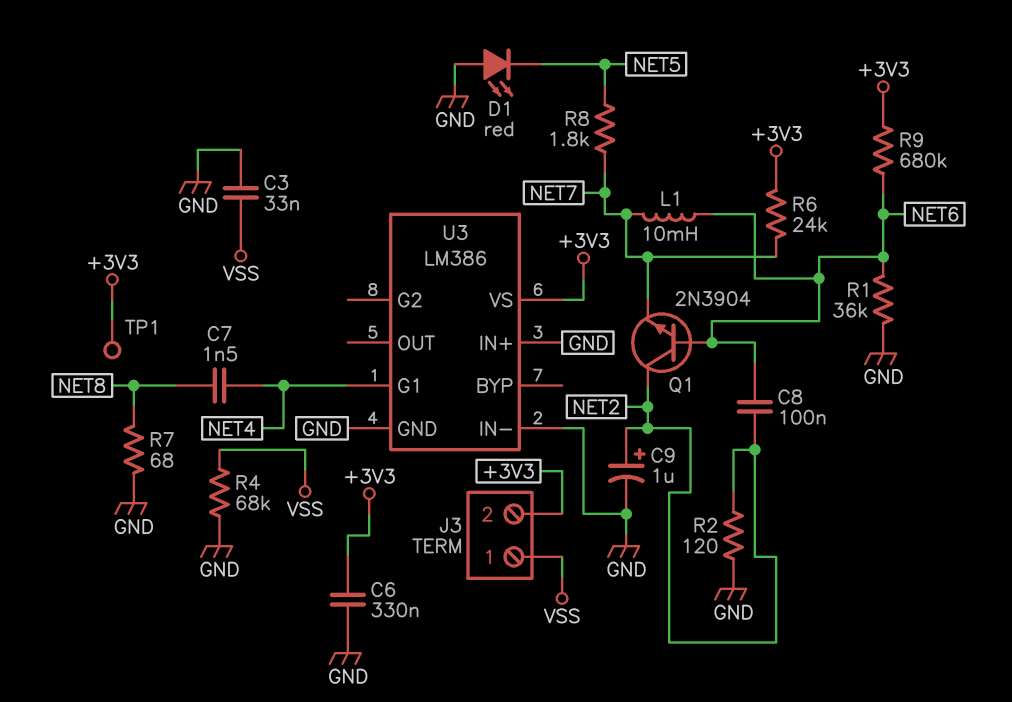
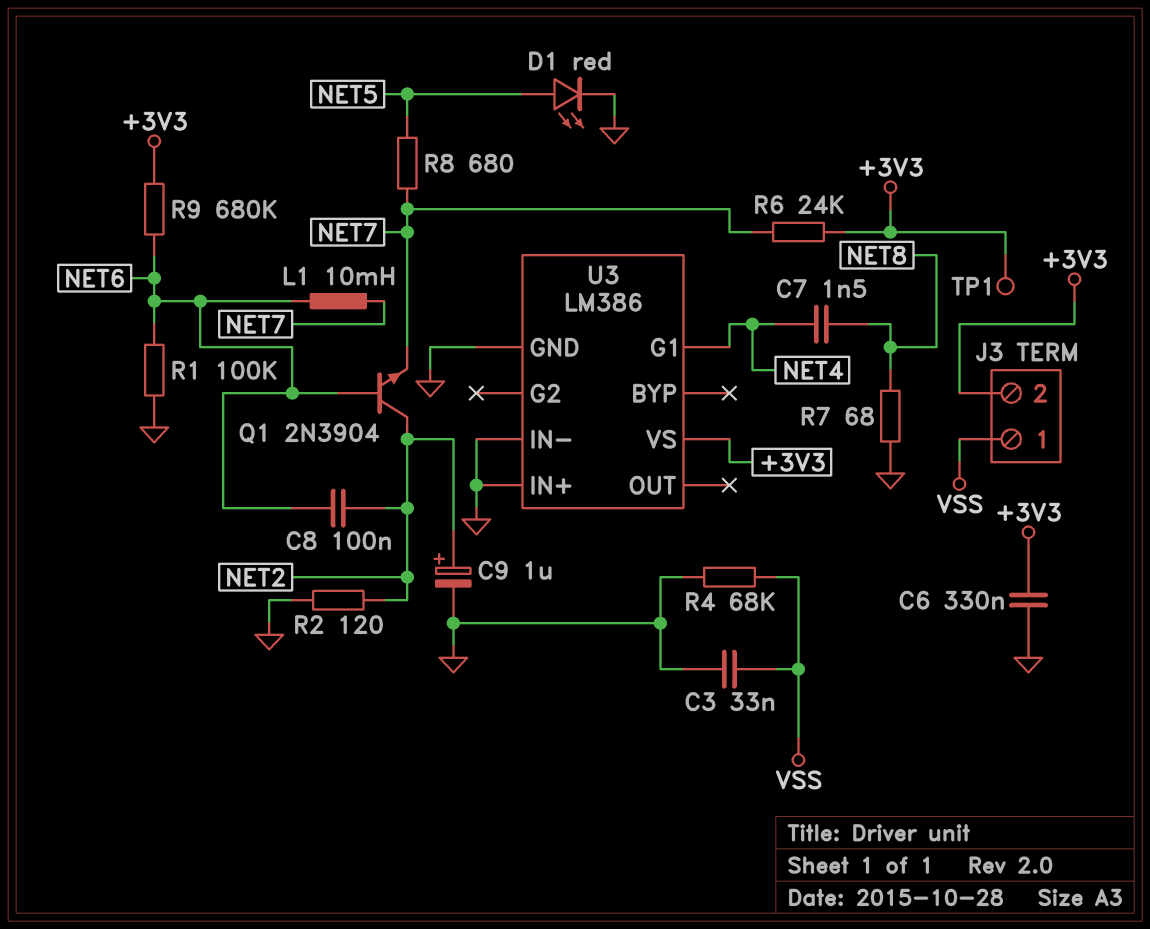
D1: LED red (A GND, K NET5) -> LED red (A NET5, K GND)
R1: 36k (GND, NET6) -> 100k (GND, NET6)
R8: 1.8k (NET5, NET7) -> 680 (NET5, NET7)

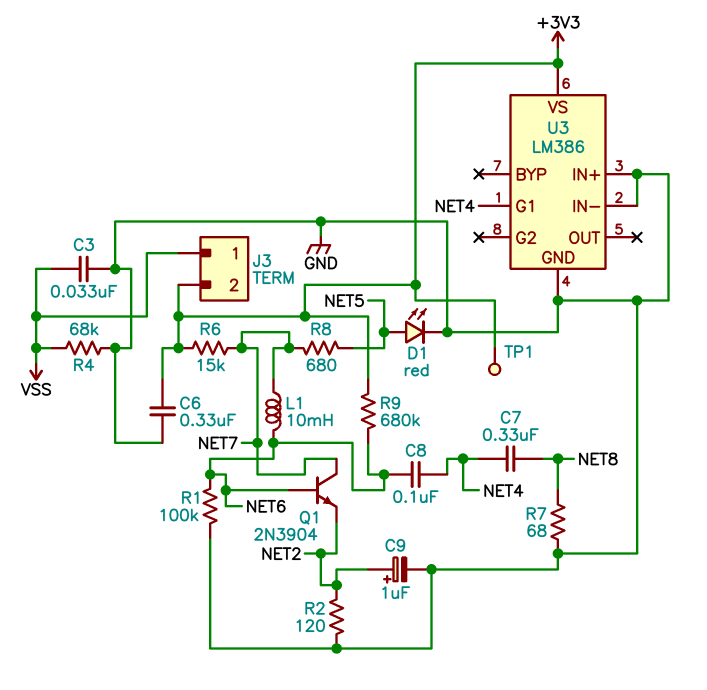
C7: 1.5nF (NET4, NET8) -> 330nF (NET4, NET8)
C8: 100nF (NET2, NET6) -> 100nF (NET4, NET6)
Q1: NPN 2N3904 (B NET6, C NET2, E NET7) -> NPN 2N3904 (B NET6, C NET7, E NET2)
R6: 24k (+3V3, NET7) -> 15k (+3V3, NET7)

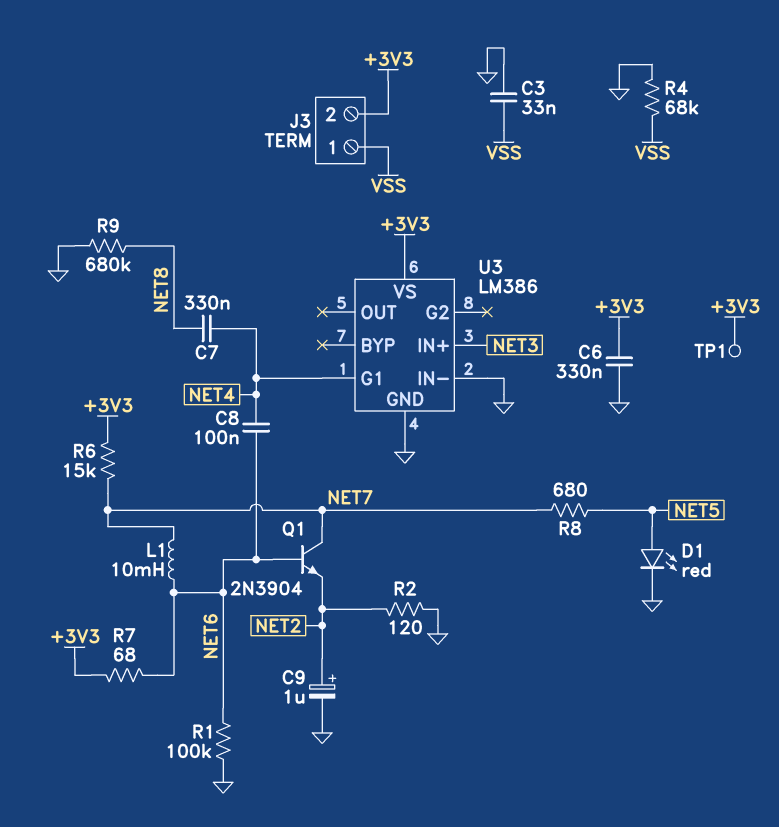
R7: 68 (GND, NET8) -> 68 (+3V3, NET6)
R9: 680k (+3V3, NET6) -> 680k (GND, NET8)
U3 pin IN+: GND -> NET3

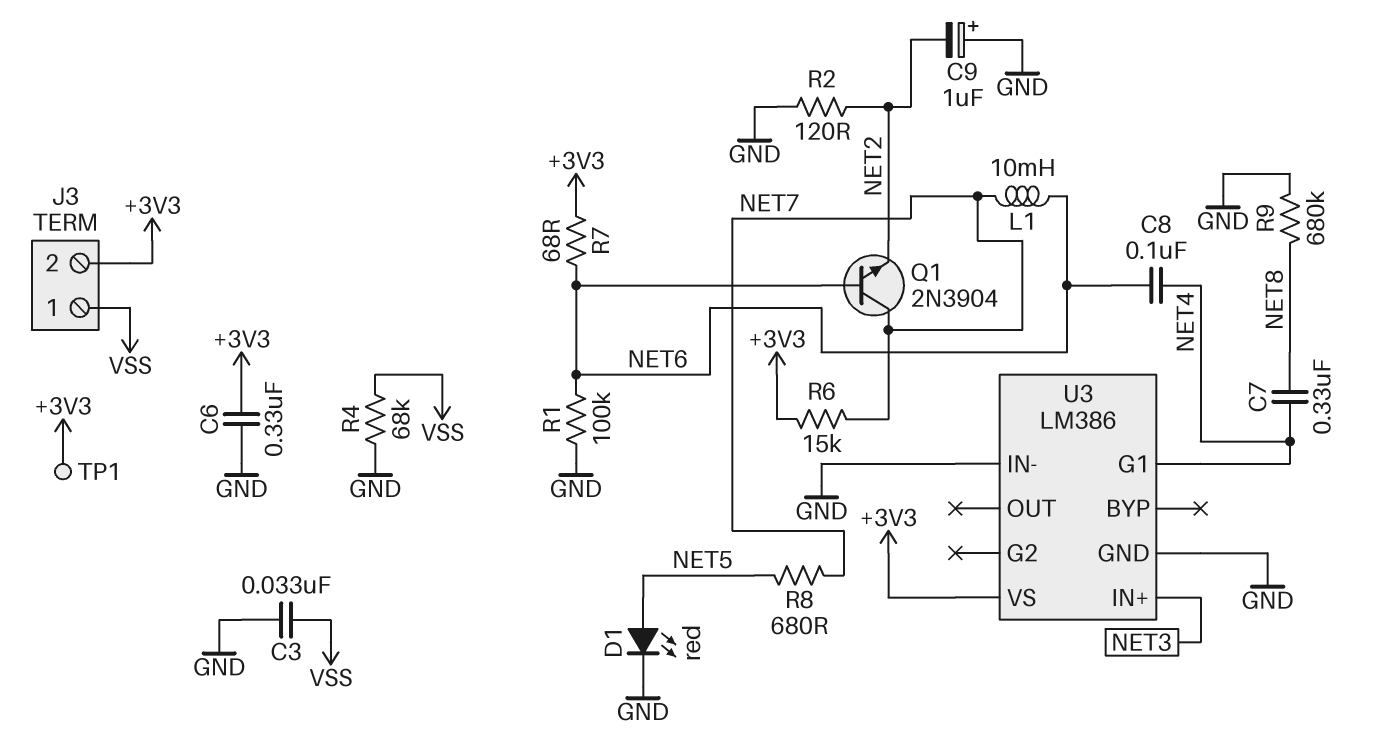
C9: 1uF (plus NET2, minus GND) -> 1uF (plus GND, minus NET2)

